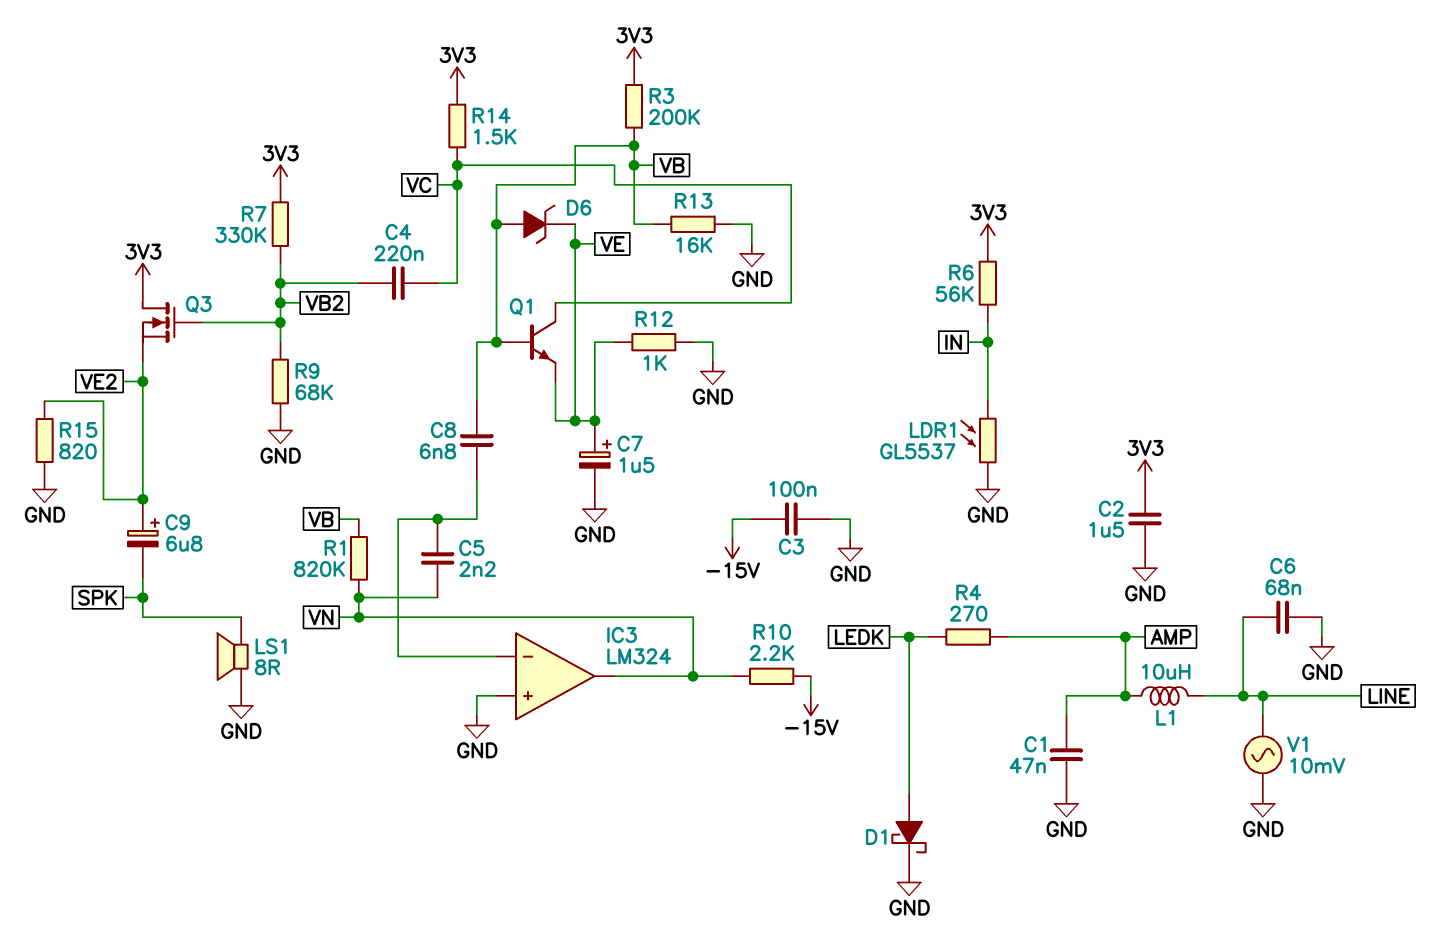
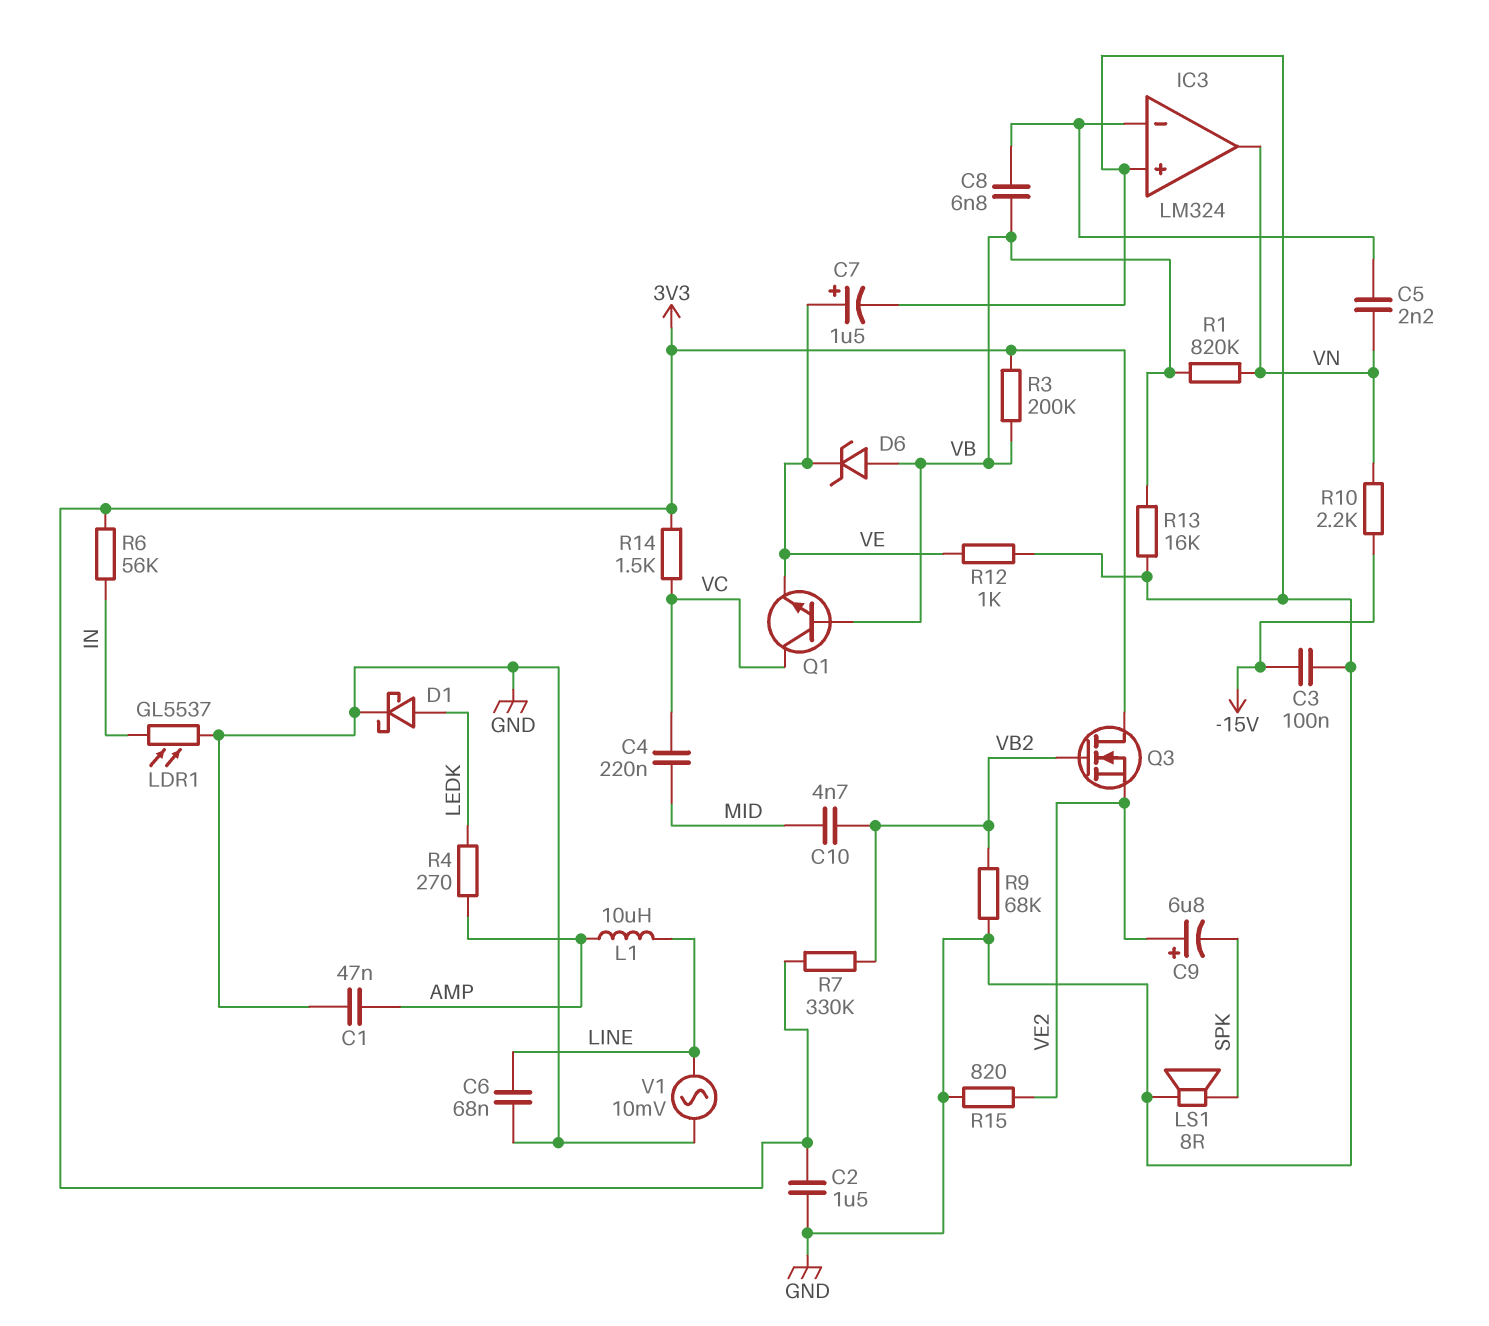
C4: 220nF (VB2, VC) -> 220nF (MID, VC)
C10: none -> 4.7nF (MID, VB2)

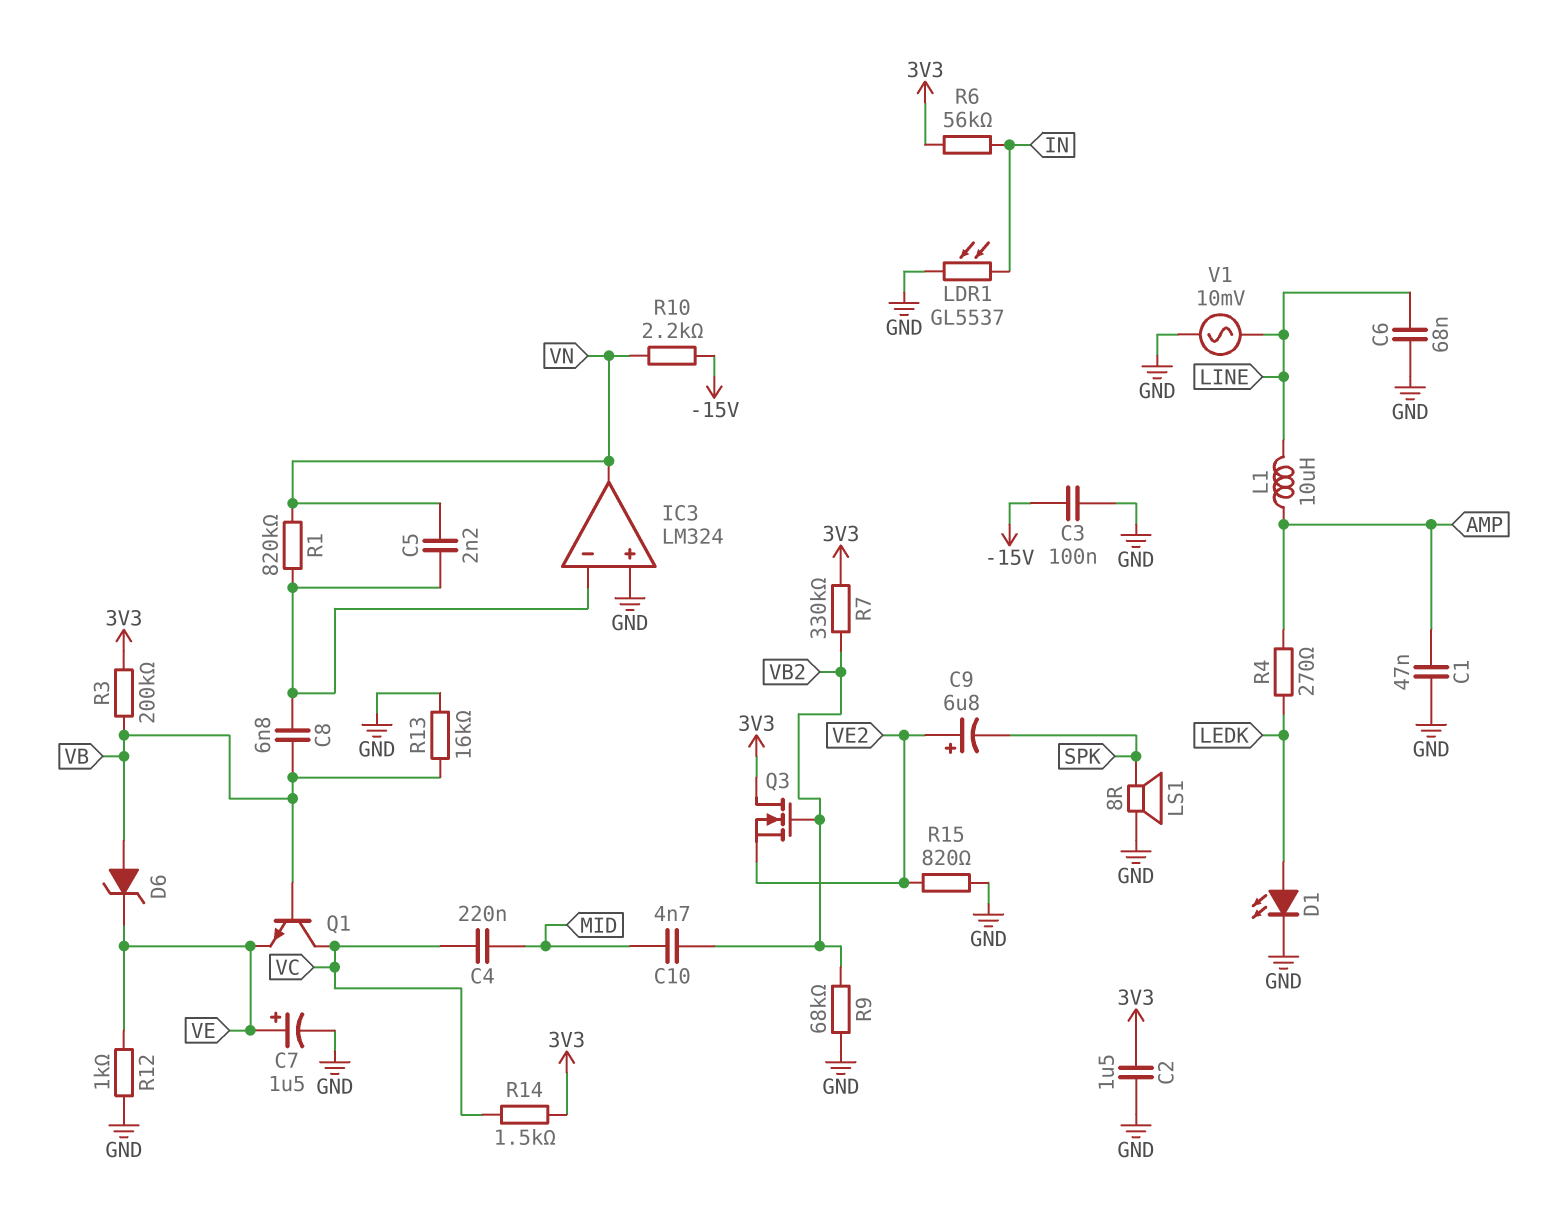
D1: schottky (A LEDK, K GND) -> LED (A LEDK, K GND)
R1: 820k (VB, VN) -> 820k (IC3/in-, VN)

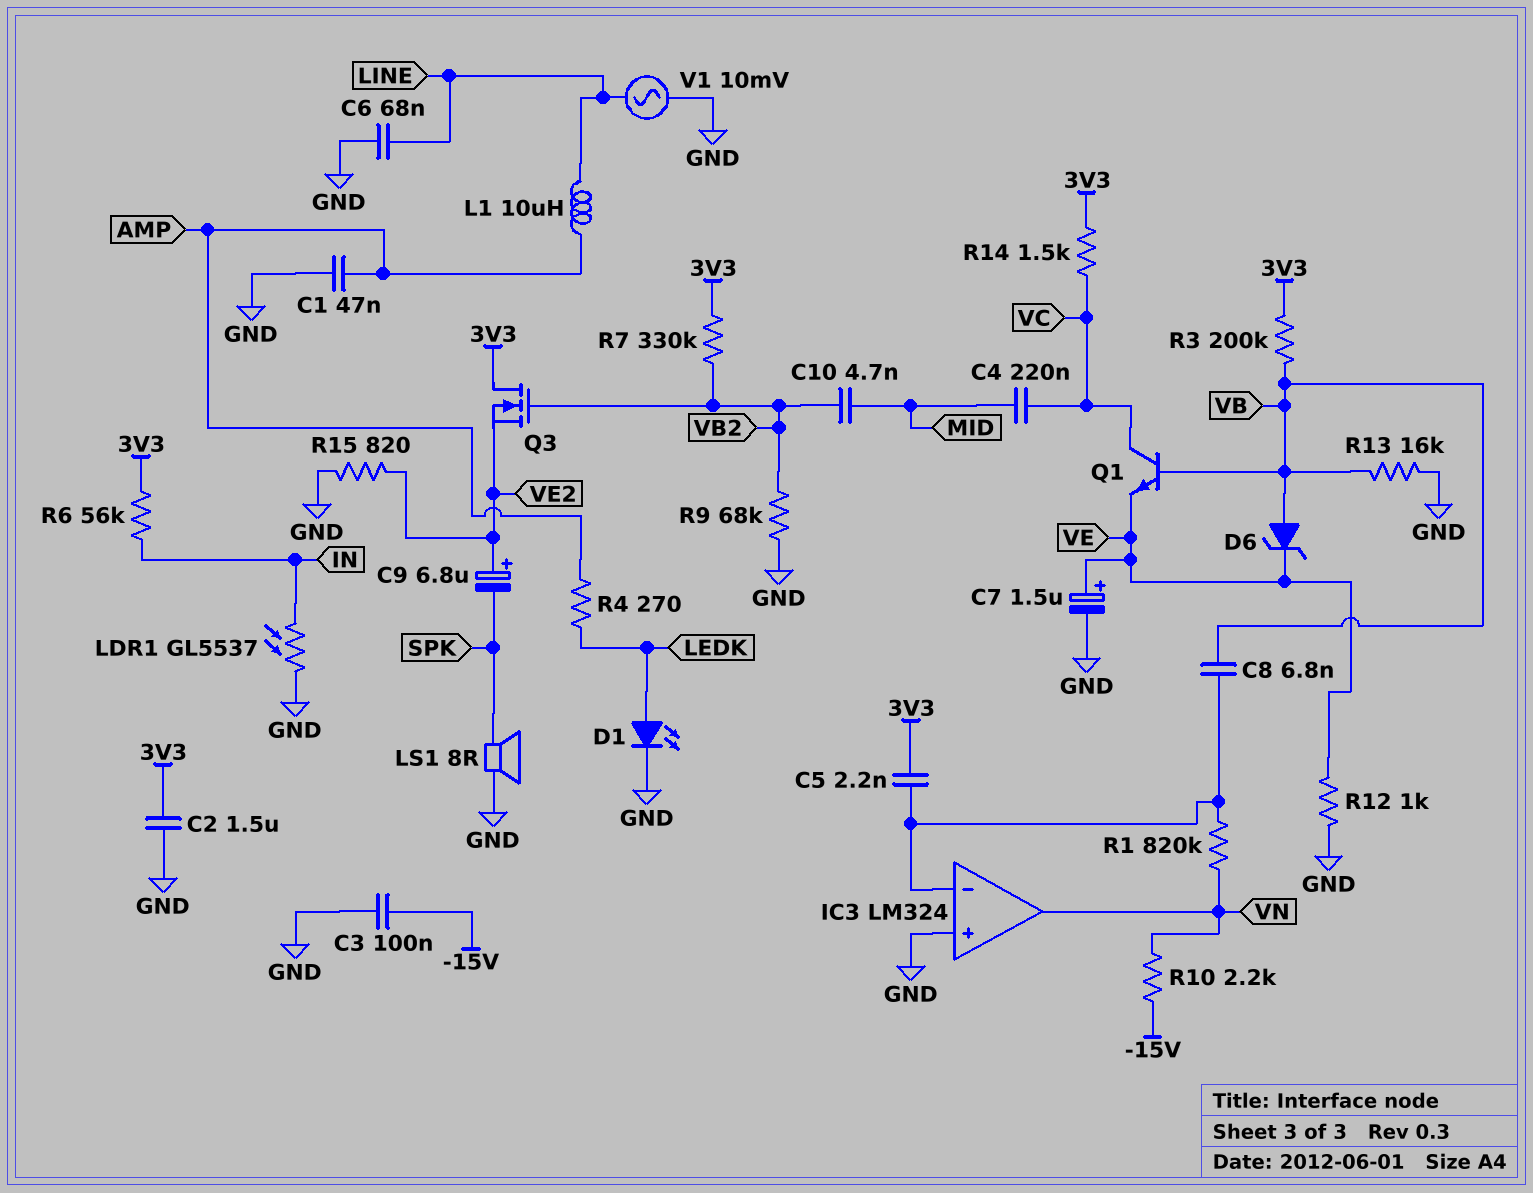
C5: 2.2nF (IC3/in-, VN) -> 2.2nF (3V3, IC3/in-)

